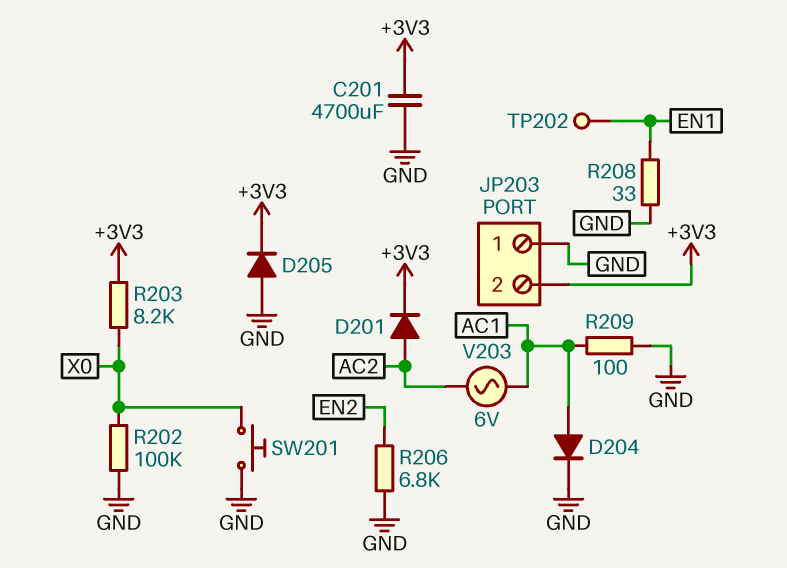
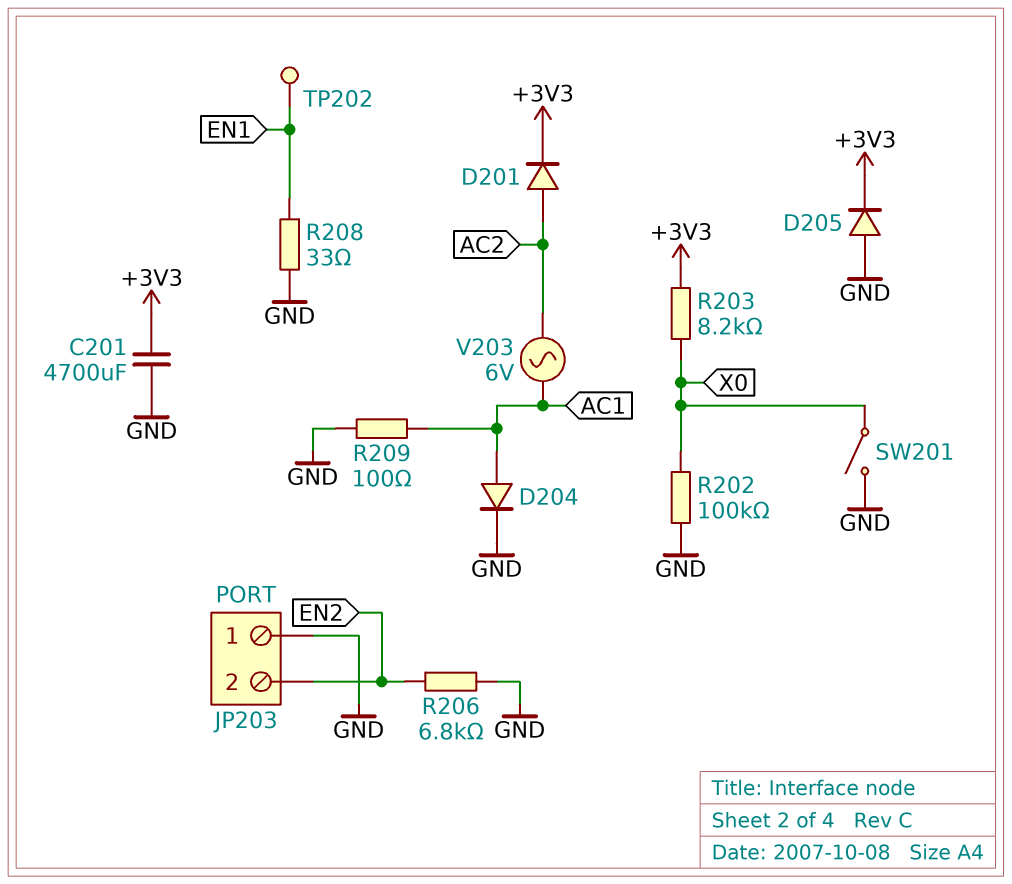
JP203 pin 2: +3V3 -> EN2
SW201: button (GND, X0) -> switch (GND, X0)

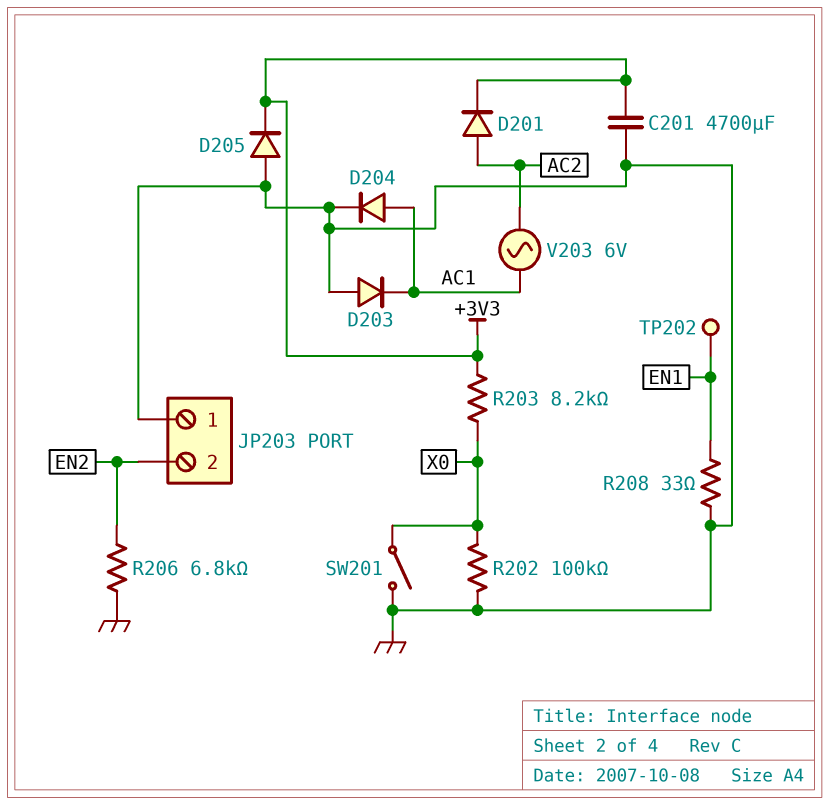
D203: none -> diode (A GND, K AC1)
R209: 100 (AC1, GND) -> none

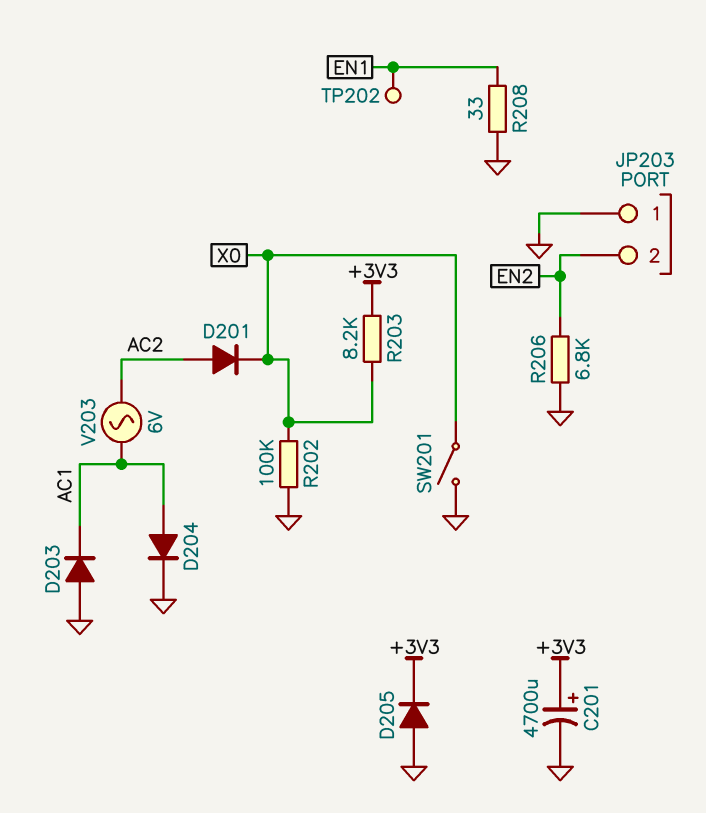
C201: 4700uF (+3V3, GND) -> 4700uF (plus +3V3, minus GND)
D201: diode (A AC2, K +3V3) -> diode (A AC2, K X0)

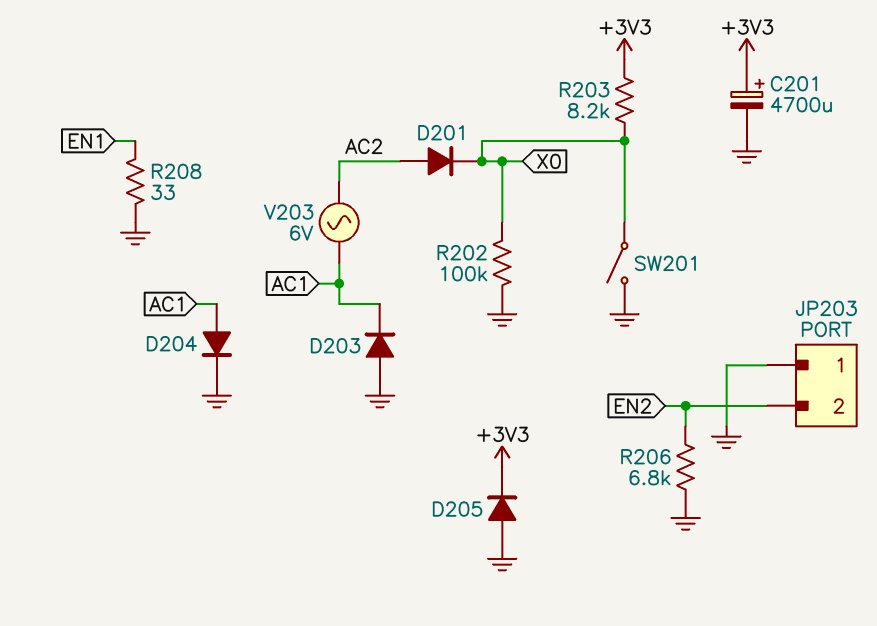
TP202: test point (EN1) -> none

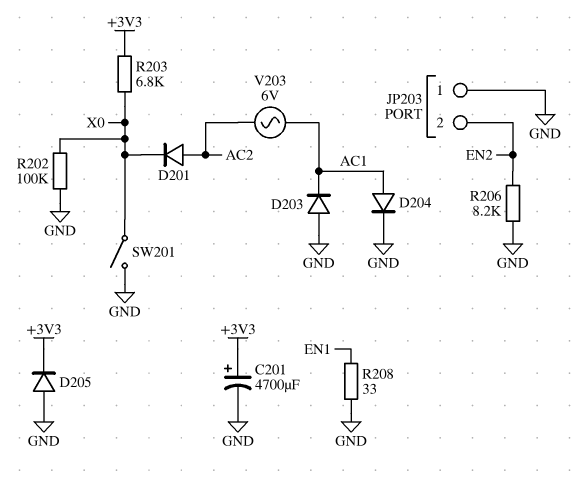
R203: 8.2k (+3V3, X0) -> 6.8k (+3V3, X0)
R206: 6.8k (EN2, GND) -> 8.2k (EN2, GND)

